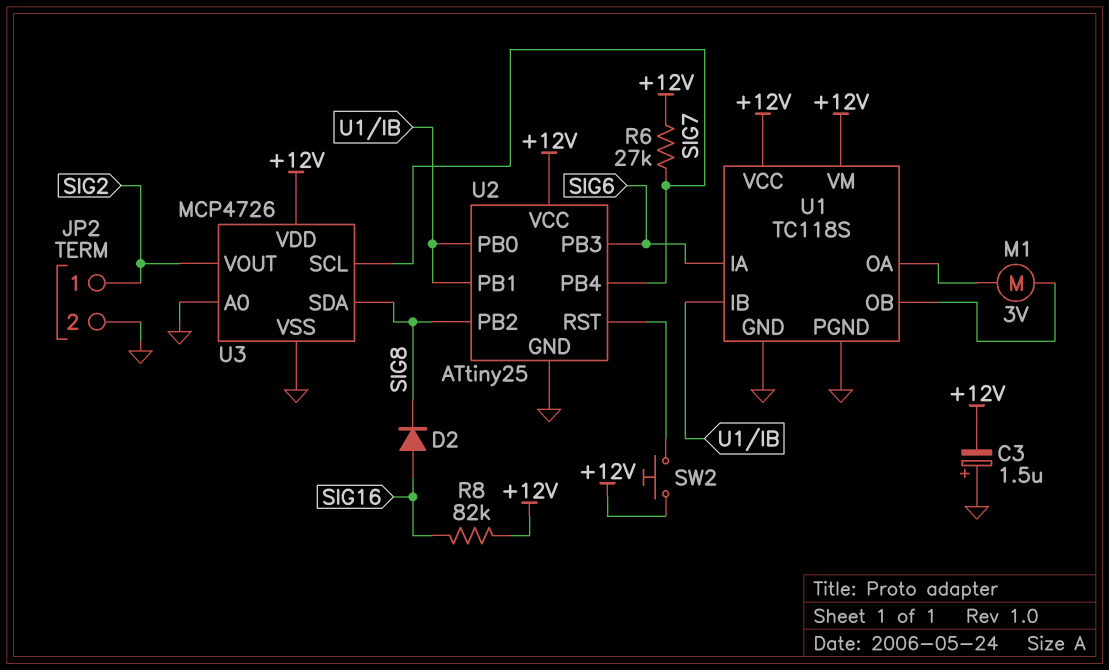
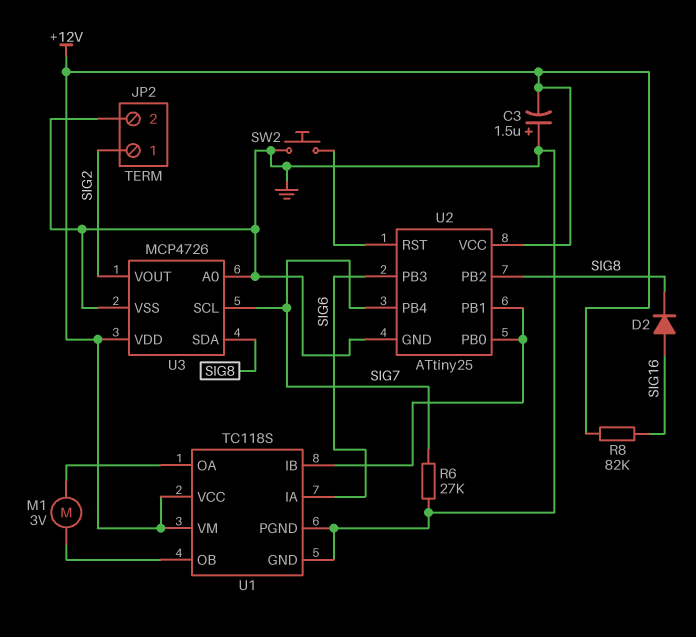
R6: 27k (+12V, SIG7) -> 27k (GND, SIG7)
SW2: button (+12V, U2/RST) -> button (GND, U2/RST)

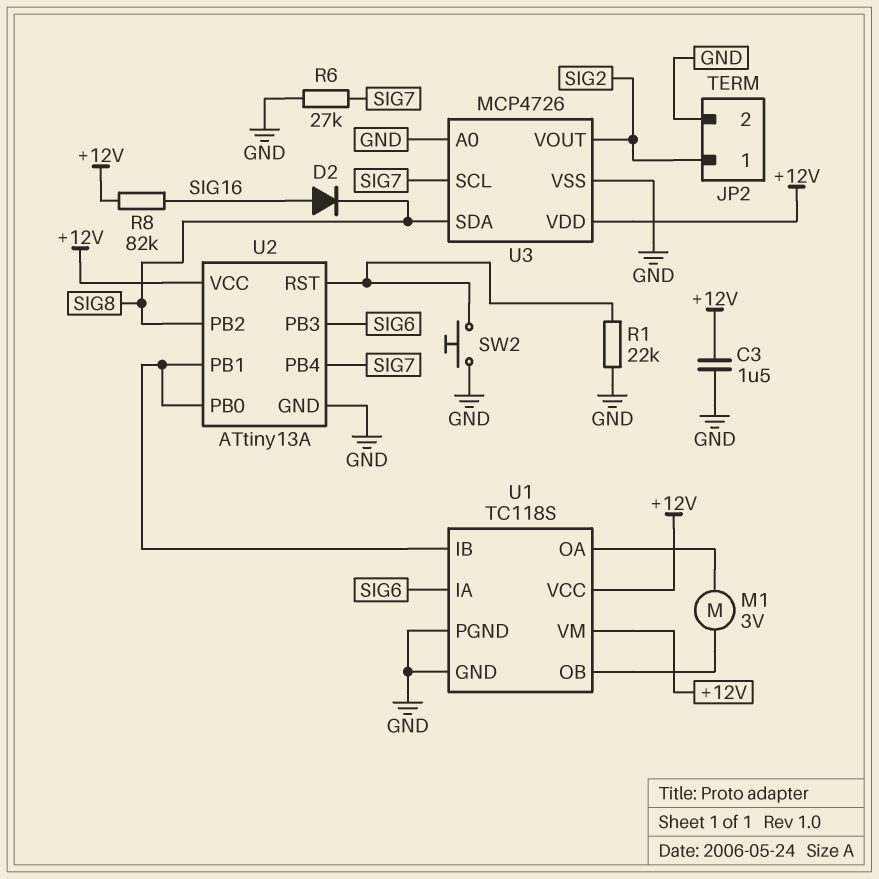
C3: 1.5uF (plus GND, minus +12V) -> 1.5uF (+12V, GND)
R1: none -> 22k (GND, U2/RST)
U2: ATtiny25 -> ATtiny13A

